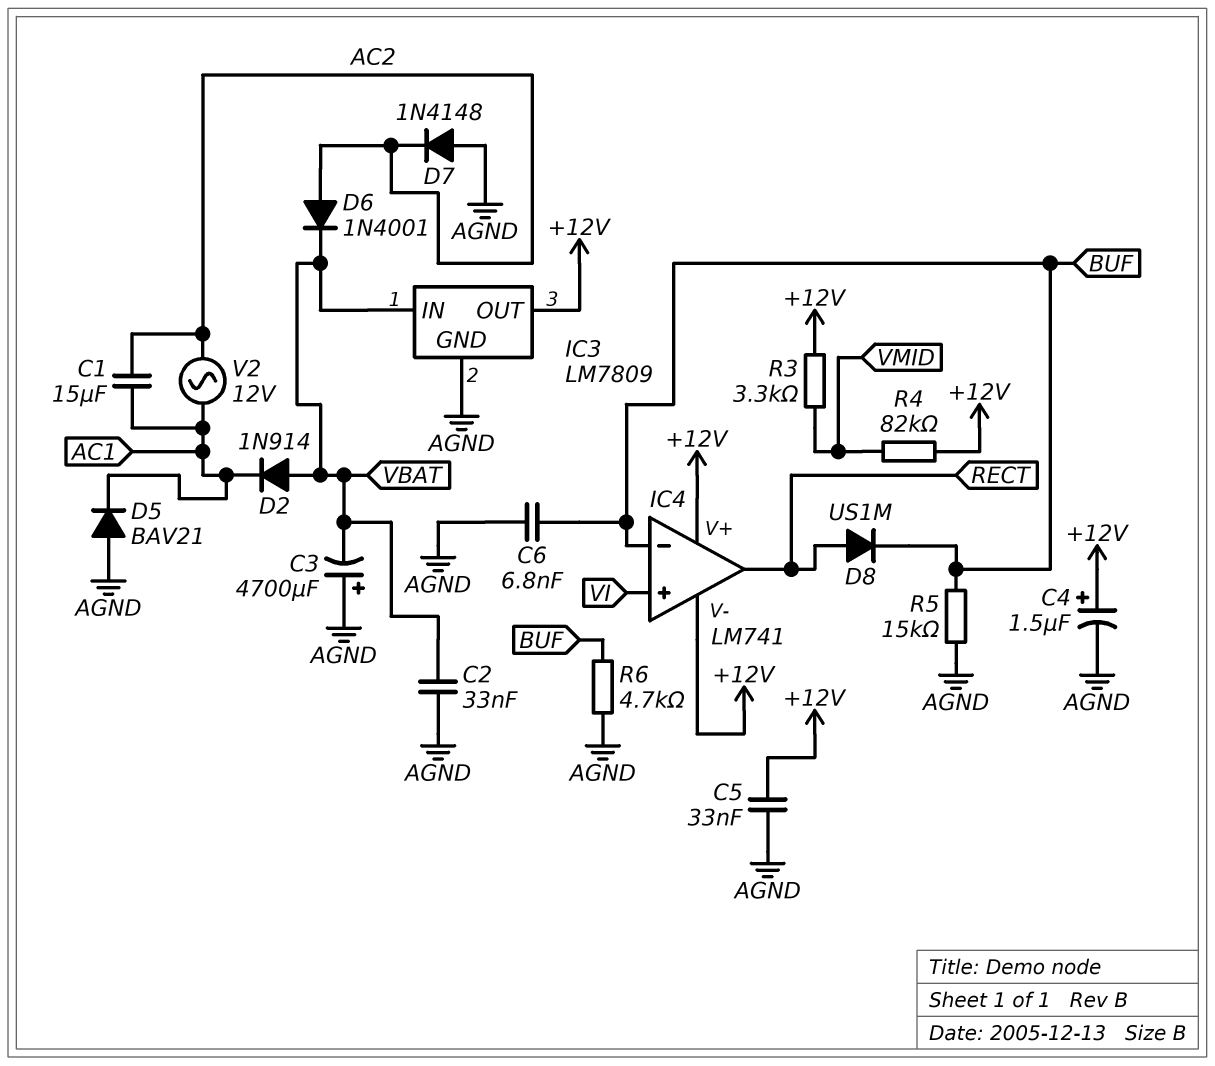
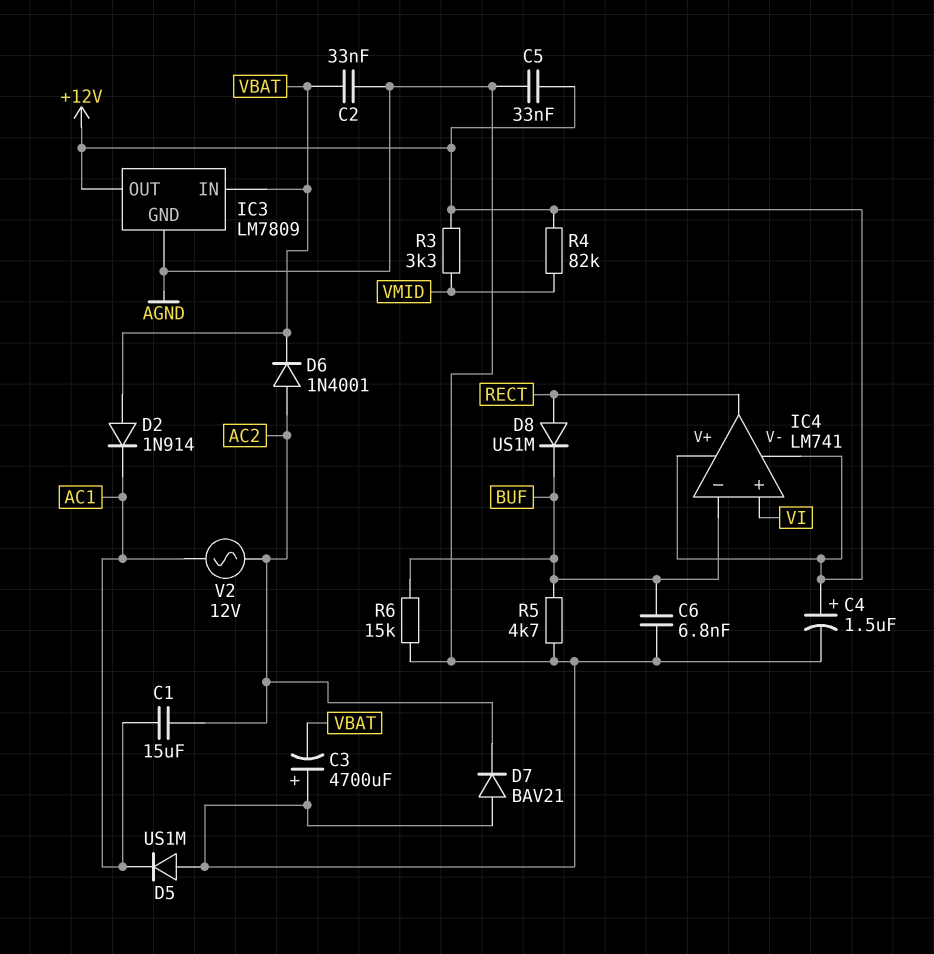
D5: diode BAV21 (A AGND, K AC1) -> diode US1M (A AGND, K AC1)
D7: diode 1N4148 (A AGND, K AC2) -> diode BAV21 (A AGND, K AC2)
R5: 15k (AGND, BUF) -> 4.7k (AGND, BUF)
R6: 4.7k (AGND, BUF) -> 15k (AGND, BUF)

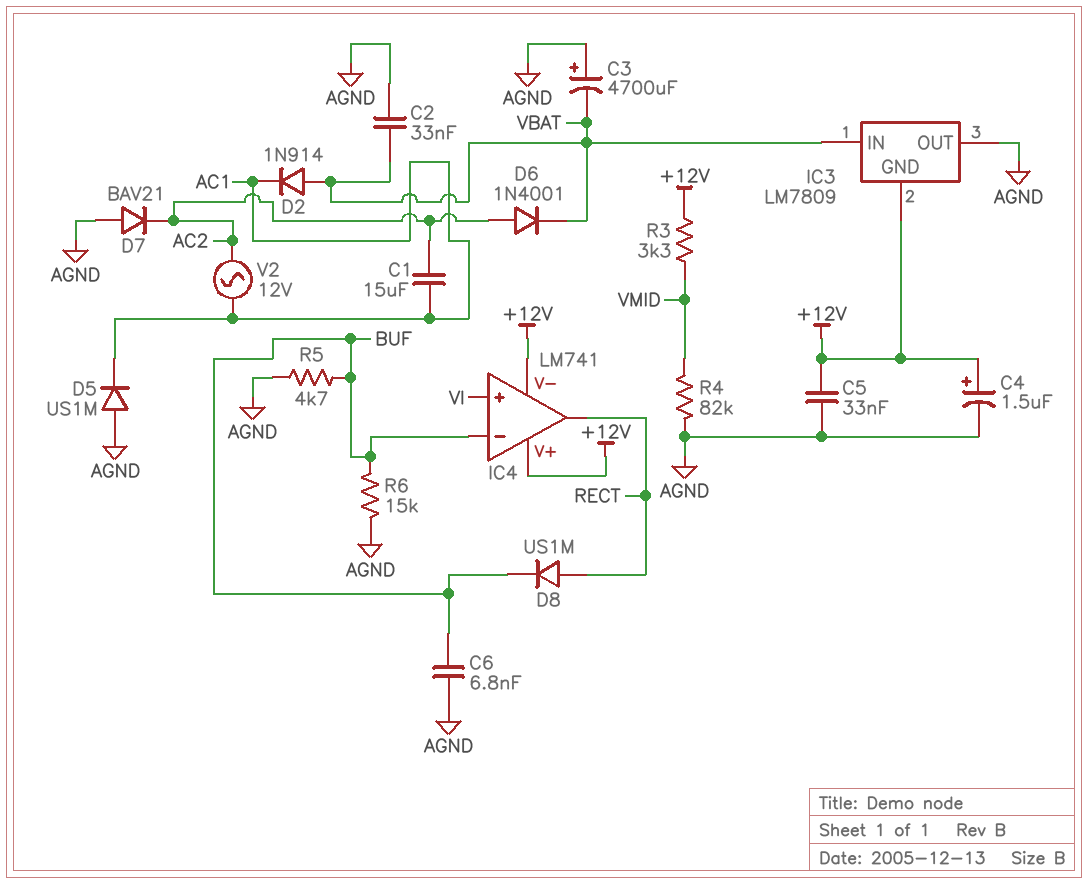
IC3 pin GND: AGND -> +12V
IC3 pin OUT: +12V -> AGND
R4: 82k (+12V, VMID) -> 82k (AGND, VMID)

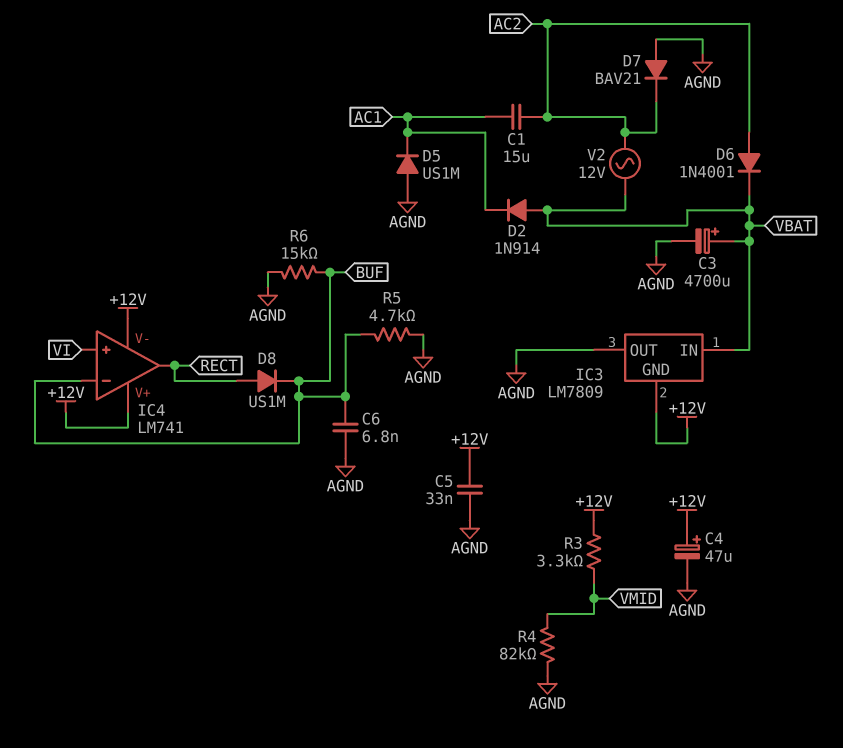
C2: 33nF (AGND, VBAT) -> none
C3: 4700uF (plus AGND, minus VBAT) -> 4700uF (plus VBAT, minus AGND)
C4: 1.5uF (plus +12V, minus AGND) -> 47uF (plus +12V, minus AGND)
V2: AC 12V (AC1, AC2) -> AC 12V (AC2, VBAT)

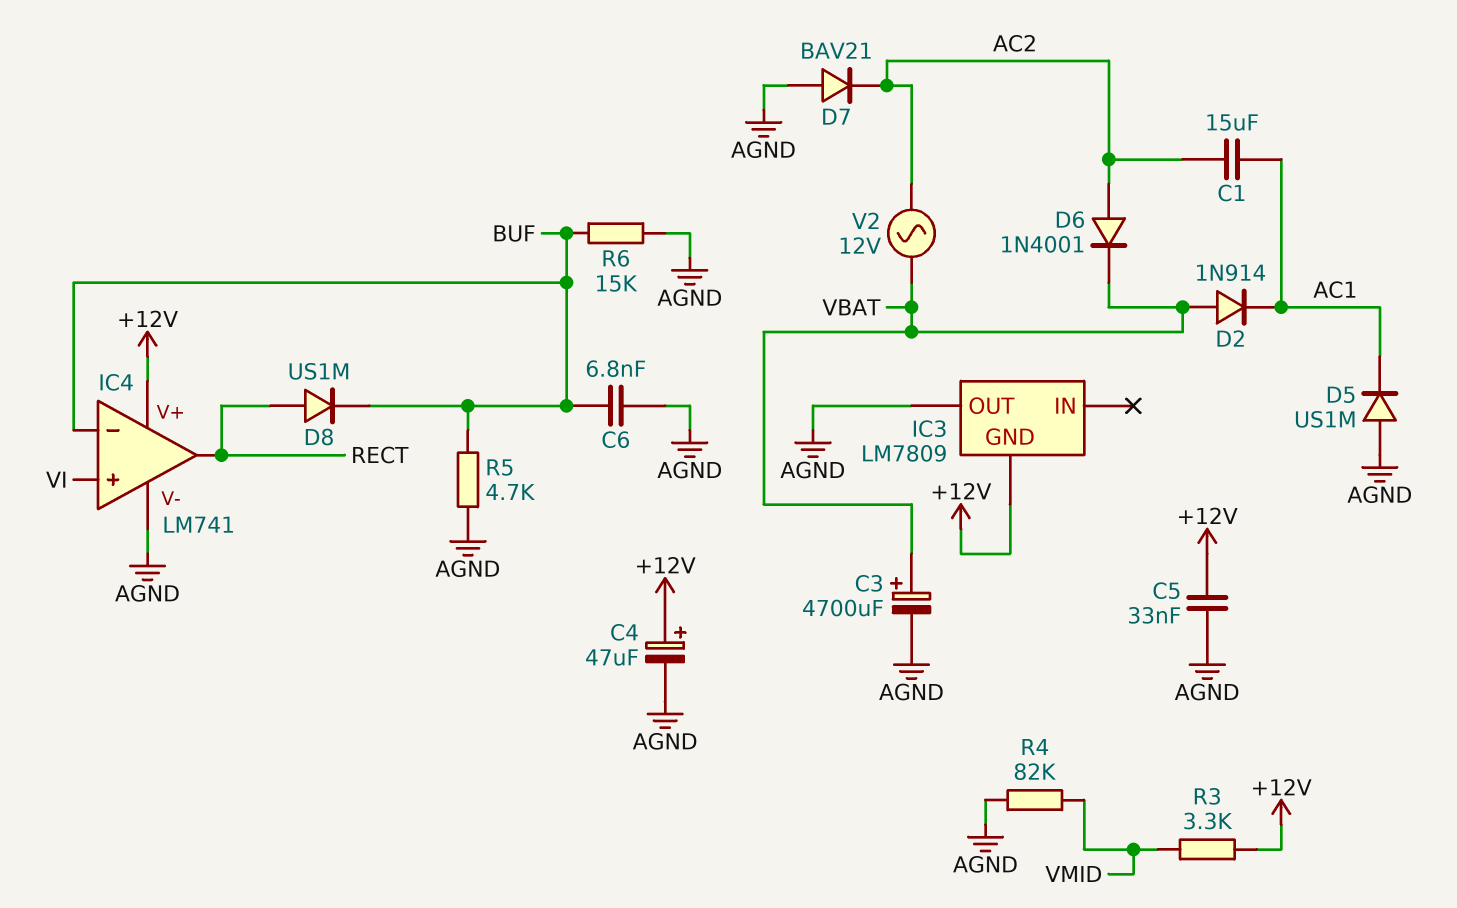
IC3 pin IN: VBAT -> none
IC4 pin V-: +12V -> AGND

